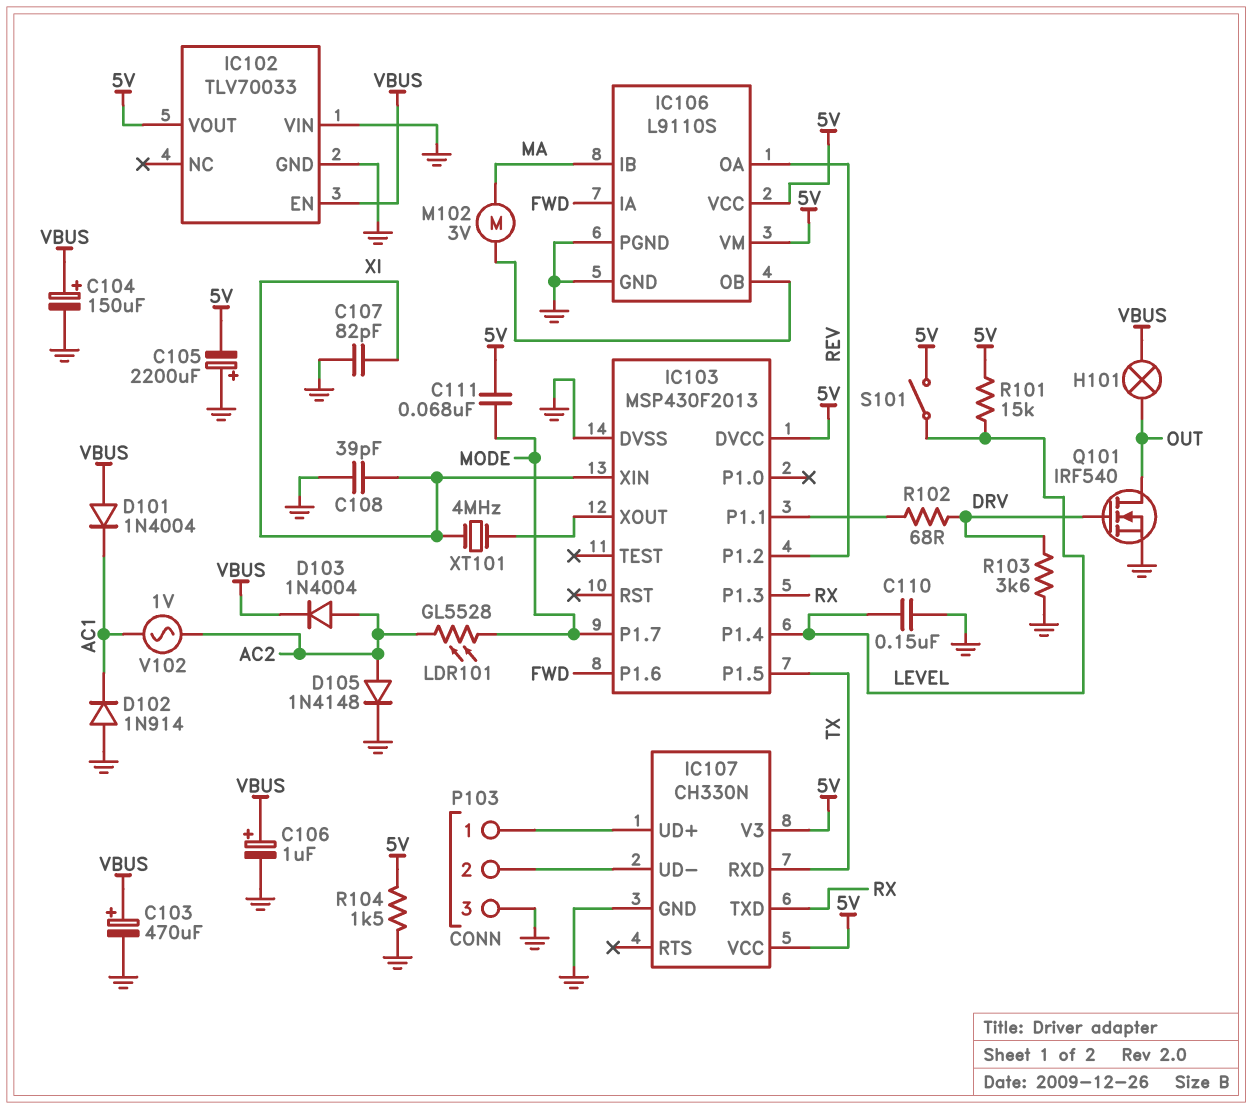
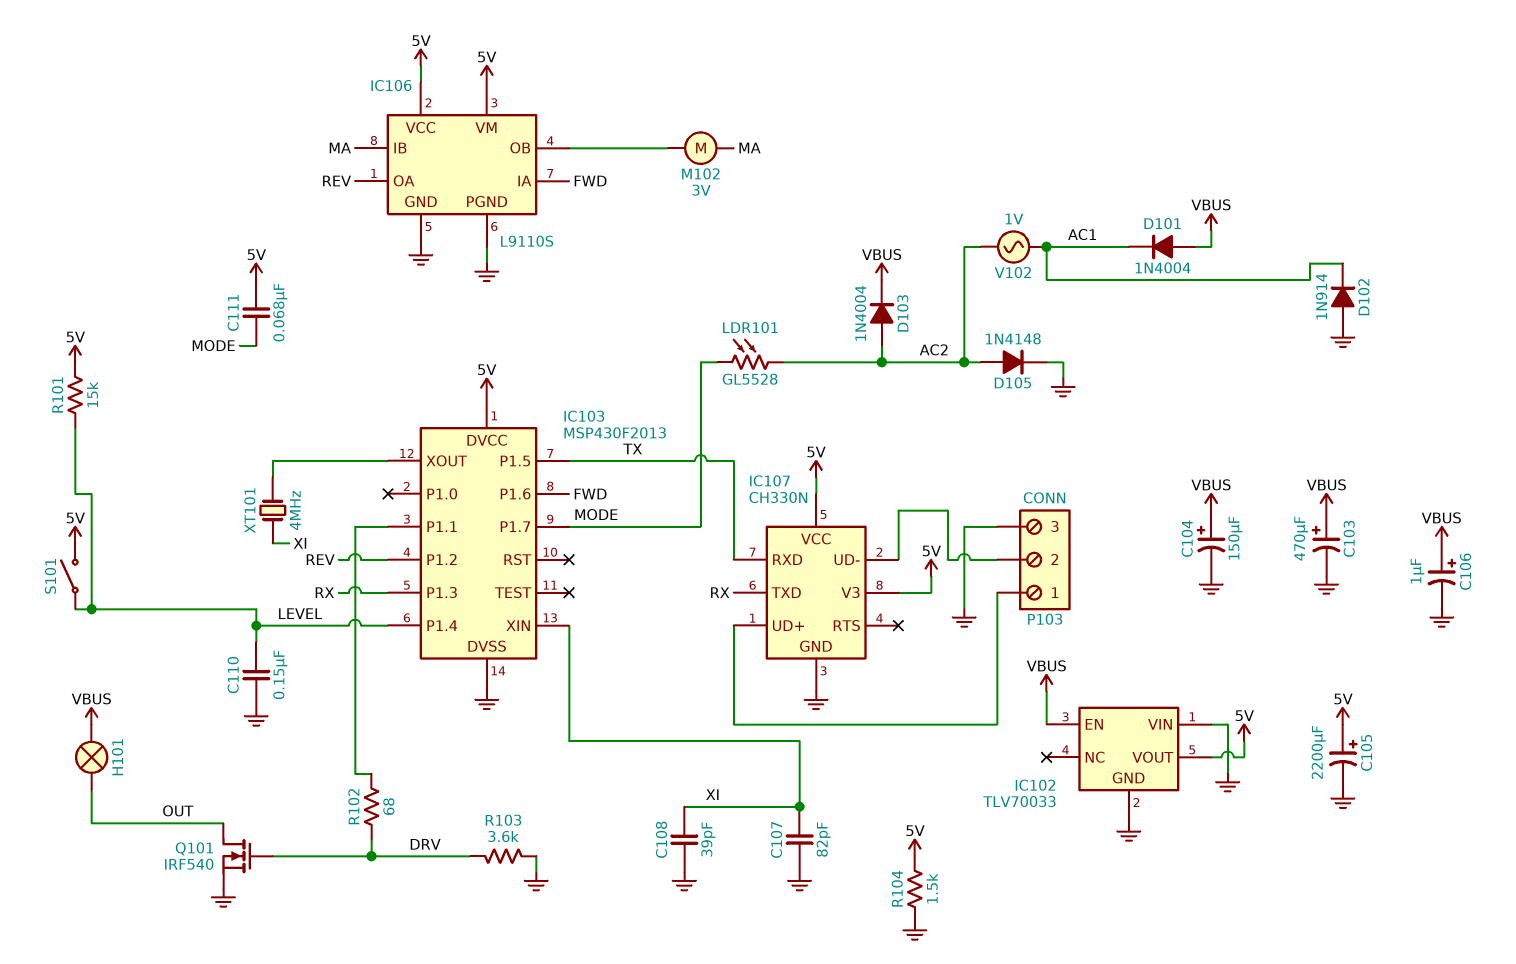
C105: 2200uF (plus GND, minus 5V) -> 2200uF (plus 5V, minus GND)

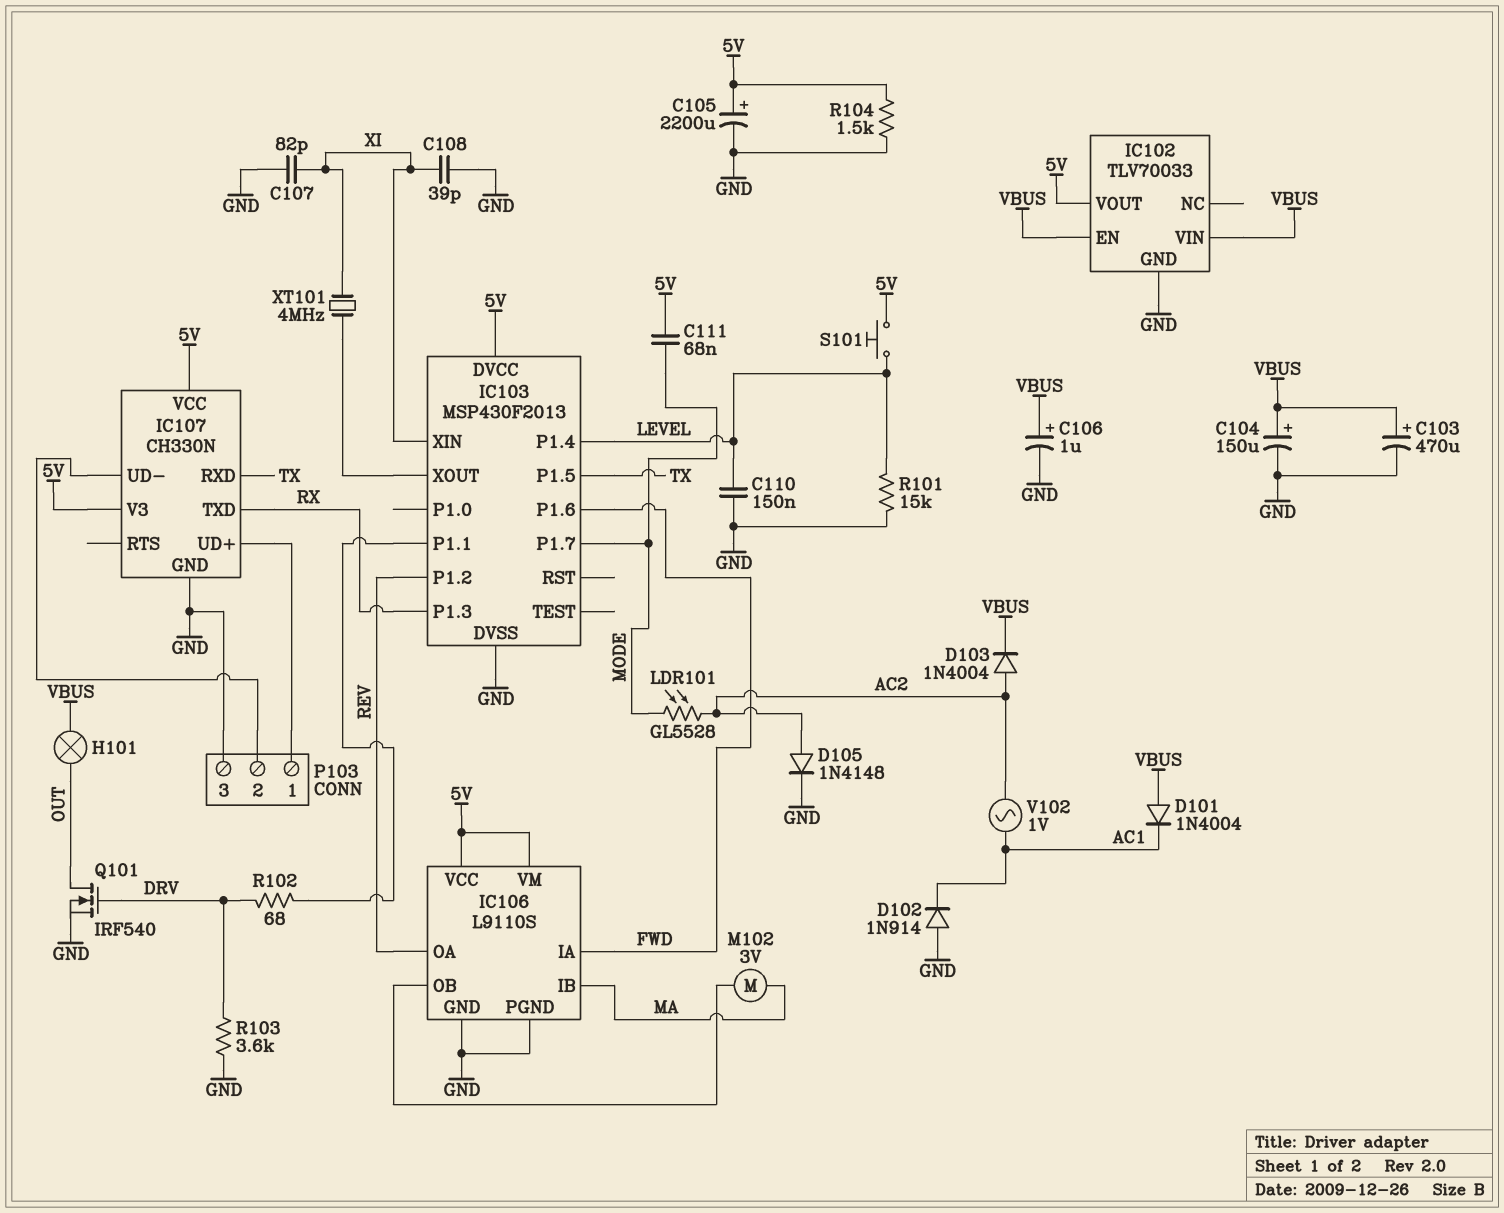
IC102 pin VIN: GND -> VBUS
R101: 15k (5V, LEVEL) -> 15k (GND, LEVEL)
S101: switch (5V, LEVEL) -> button (5V, LEVEL)

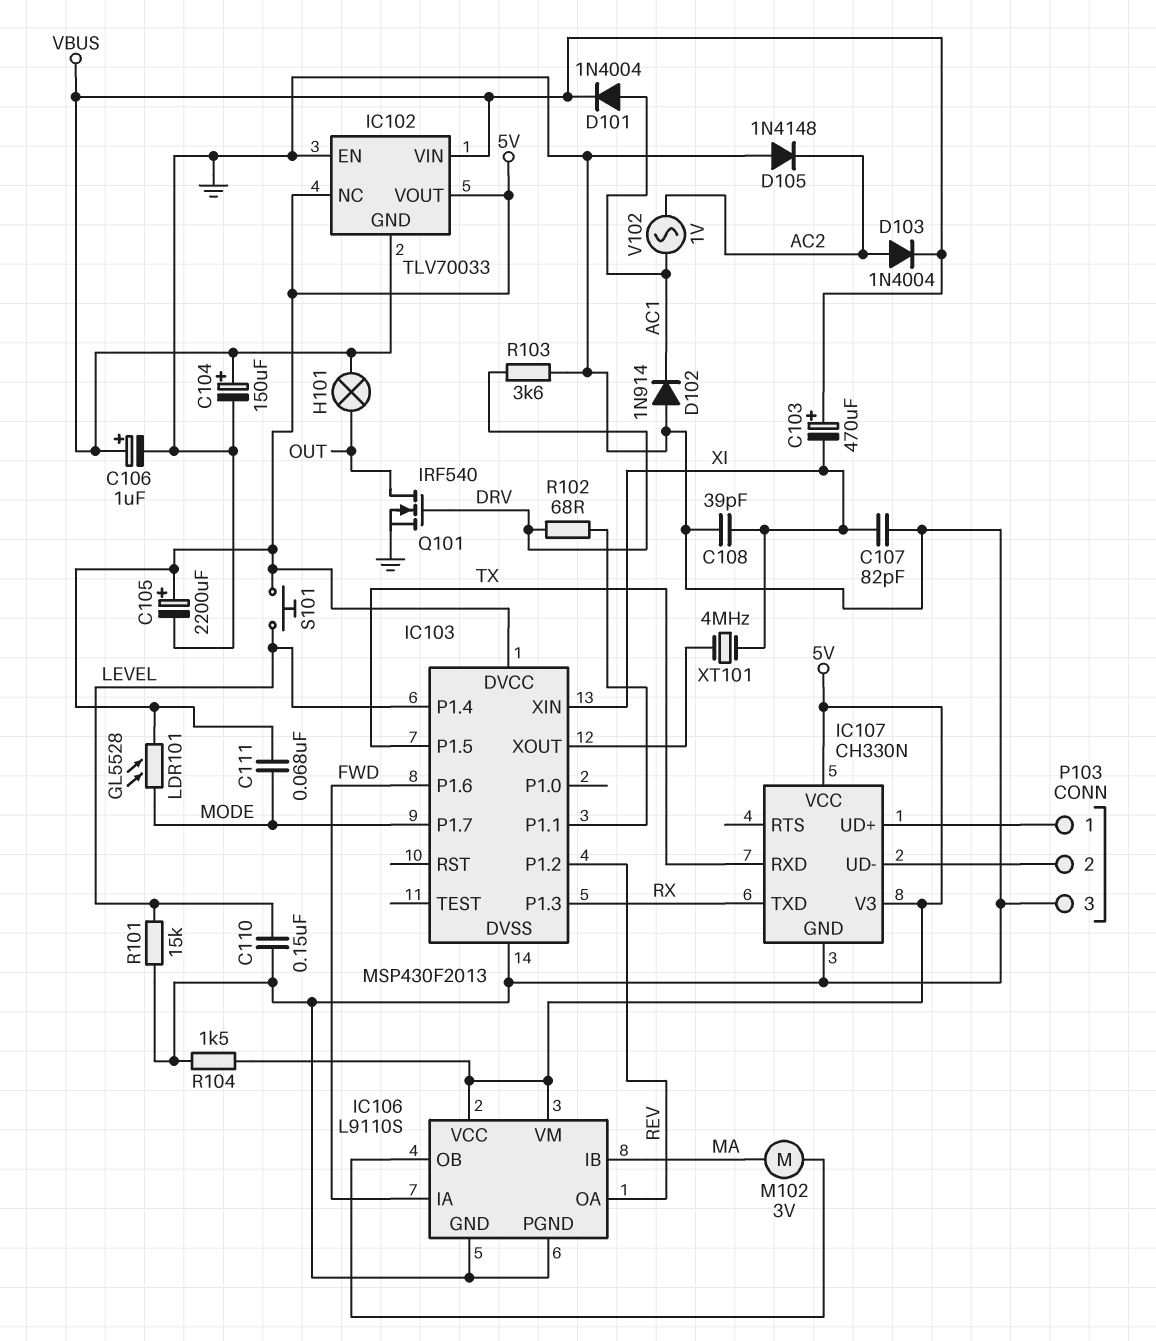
C103: 470uF (plus VBUS, minus GND) -> 470uF (plus VBUS, minus XI)
D101: diode 1N4004 (A VBUS, K AC1) -> diode 1N4004 (A AC1, K VBUS)
D105: diode 1N4148 (A AC2, K GND) -> diode 1N4148 (A GND, K AC2)
IC102 pin EN: VBUS -> GND
IC102 pin GND: GND -> VBUS
IC102 pin NC: none -> 5V
LDR101: GL5528 (AC2, MODE) -> GL5528 (5V, MODE)

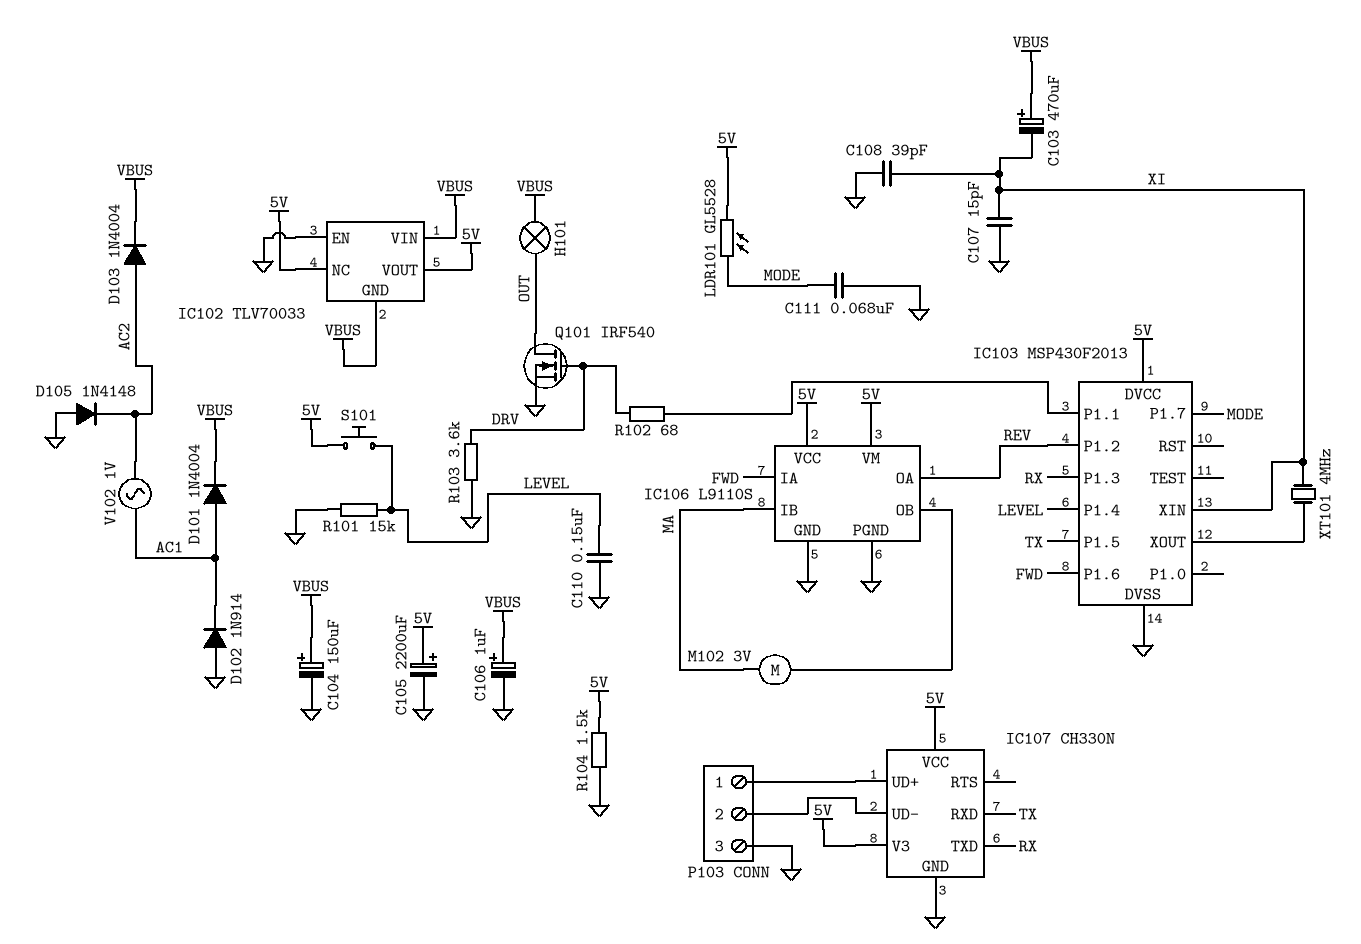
C107: 82pF (GND, XI) -> 15pF (GND, XI)
C111: 68nF (5V, MODE) -> 68nF (GND, MODE)

